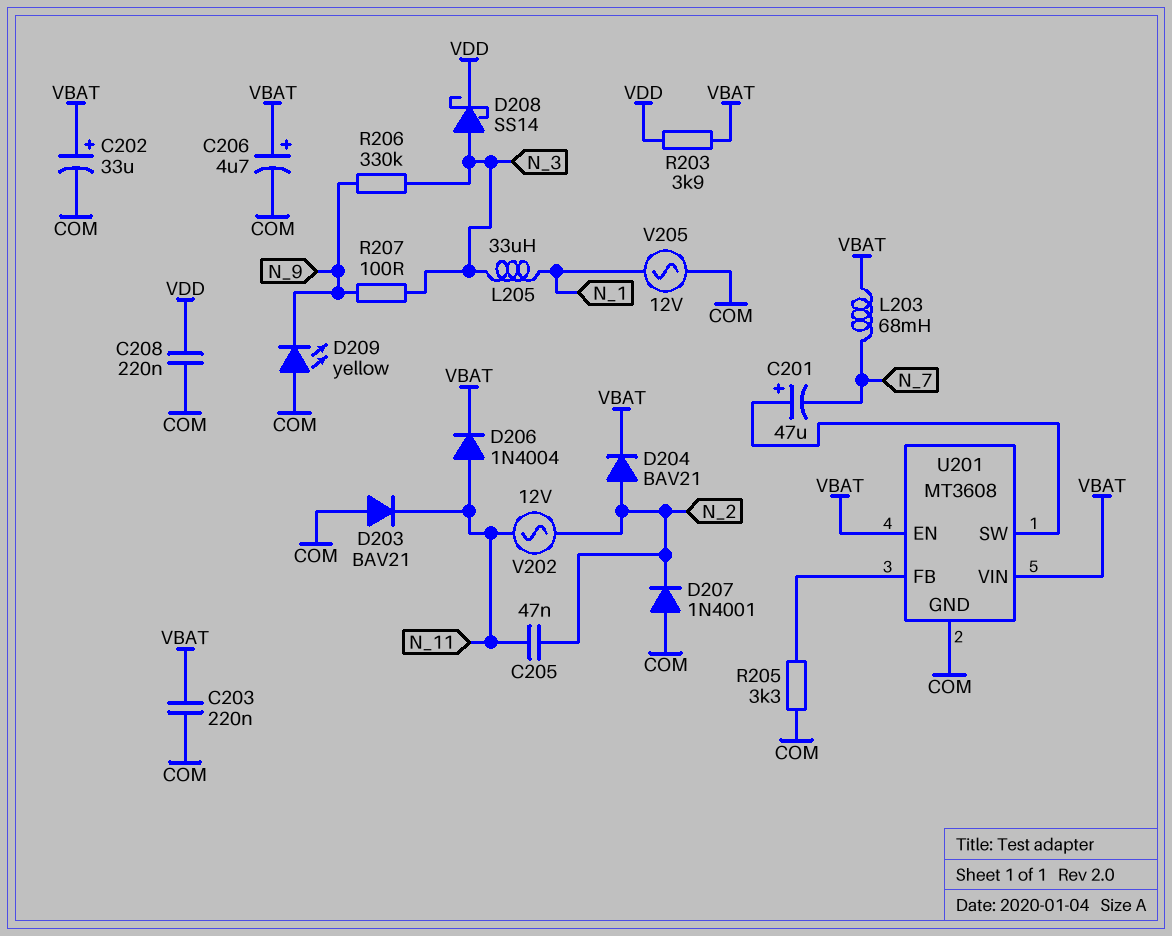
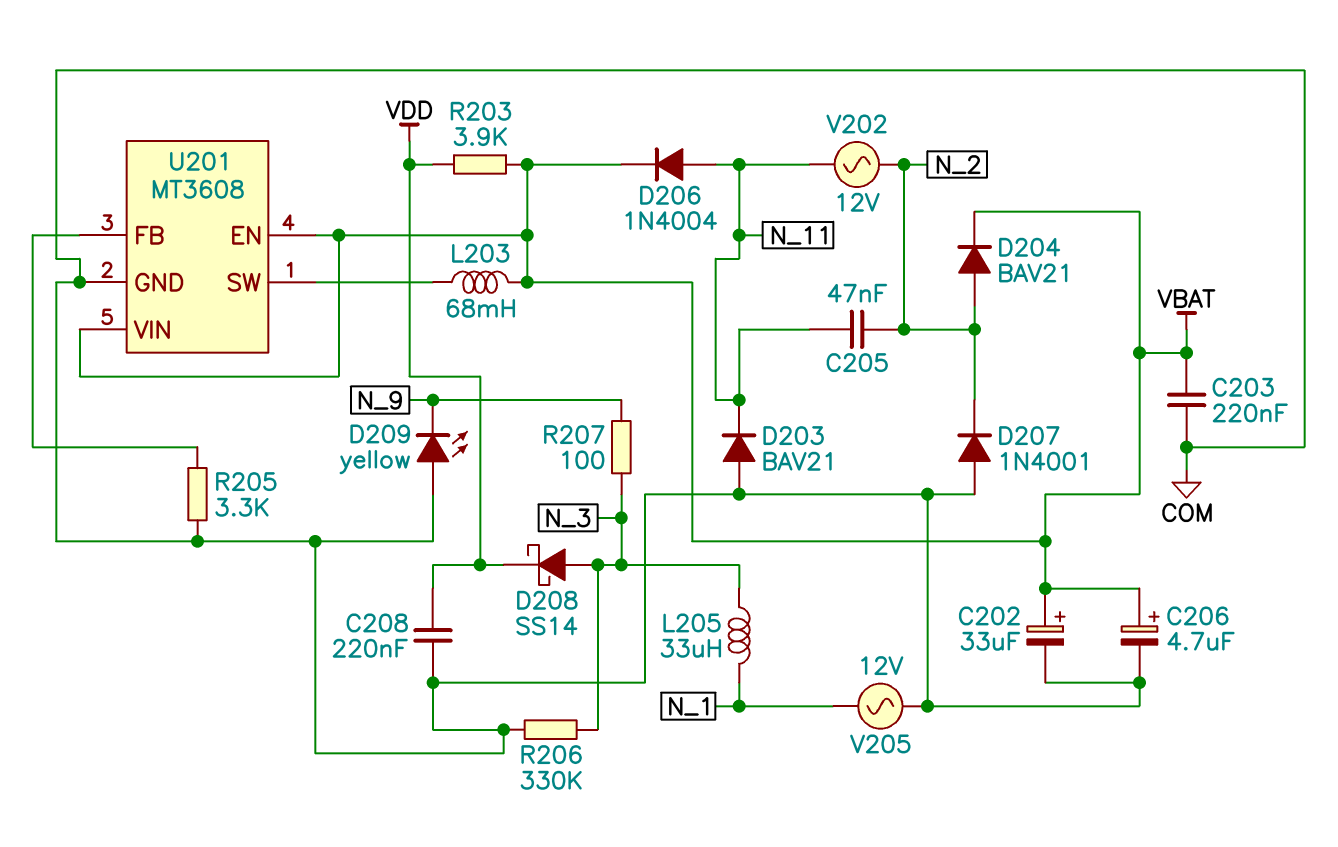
C201: 47uF (plus U201/SW, minus N_7) -> none
L203: 68mH (N_7, VBAT) -> 68mH (U201/SW, VBAT)
R206: 330k (N_3, N_9) -> 330k (COM, N_3)

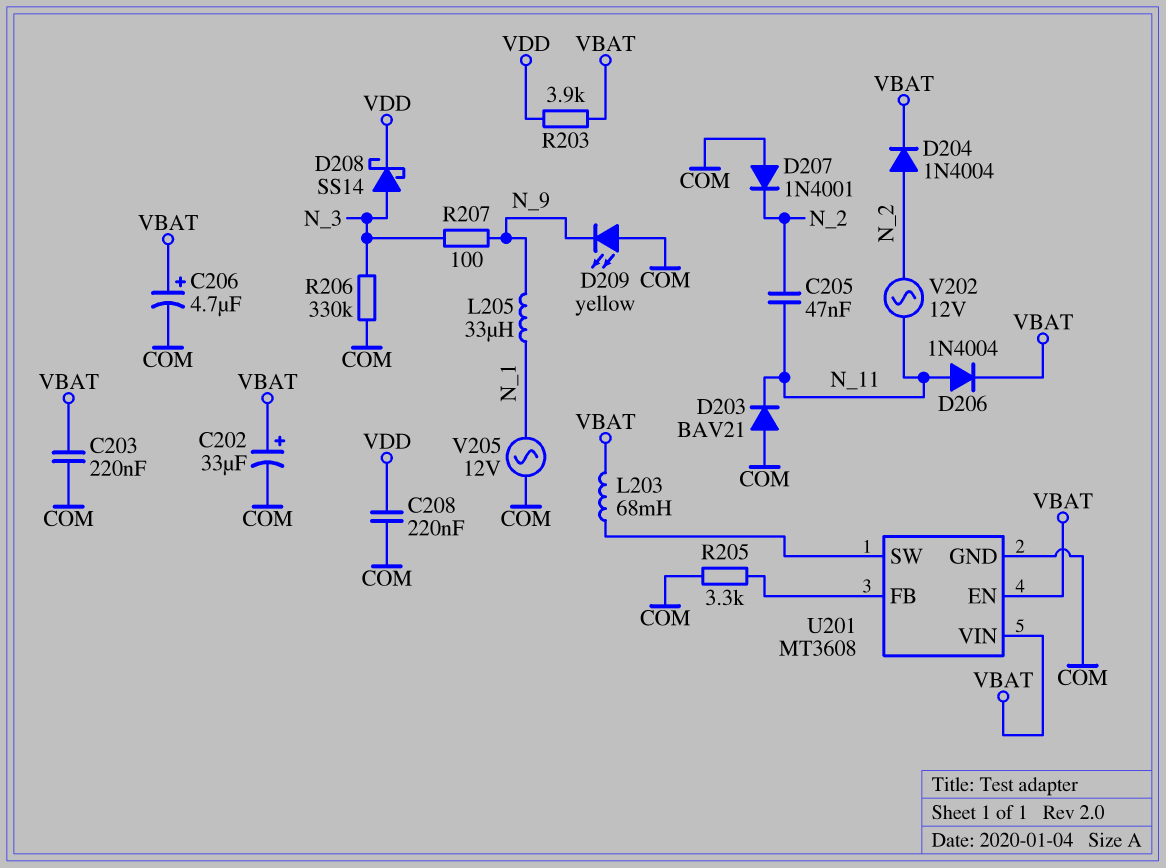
D204: diode BAV21 (A N_2, K VBAT) -> diode 1N4004 (A N_2, K VBAT)
L205: 33uH (N_1, N_3) -> 33uH (N_1, N_9)

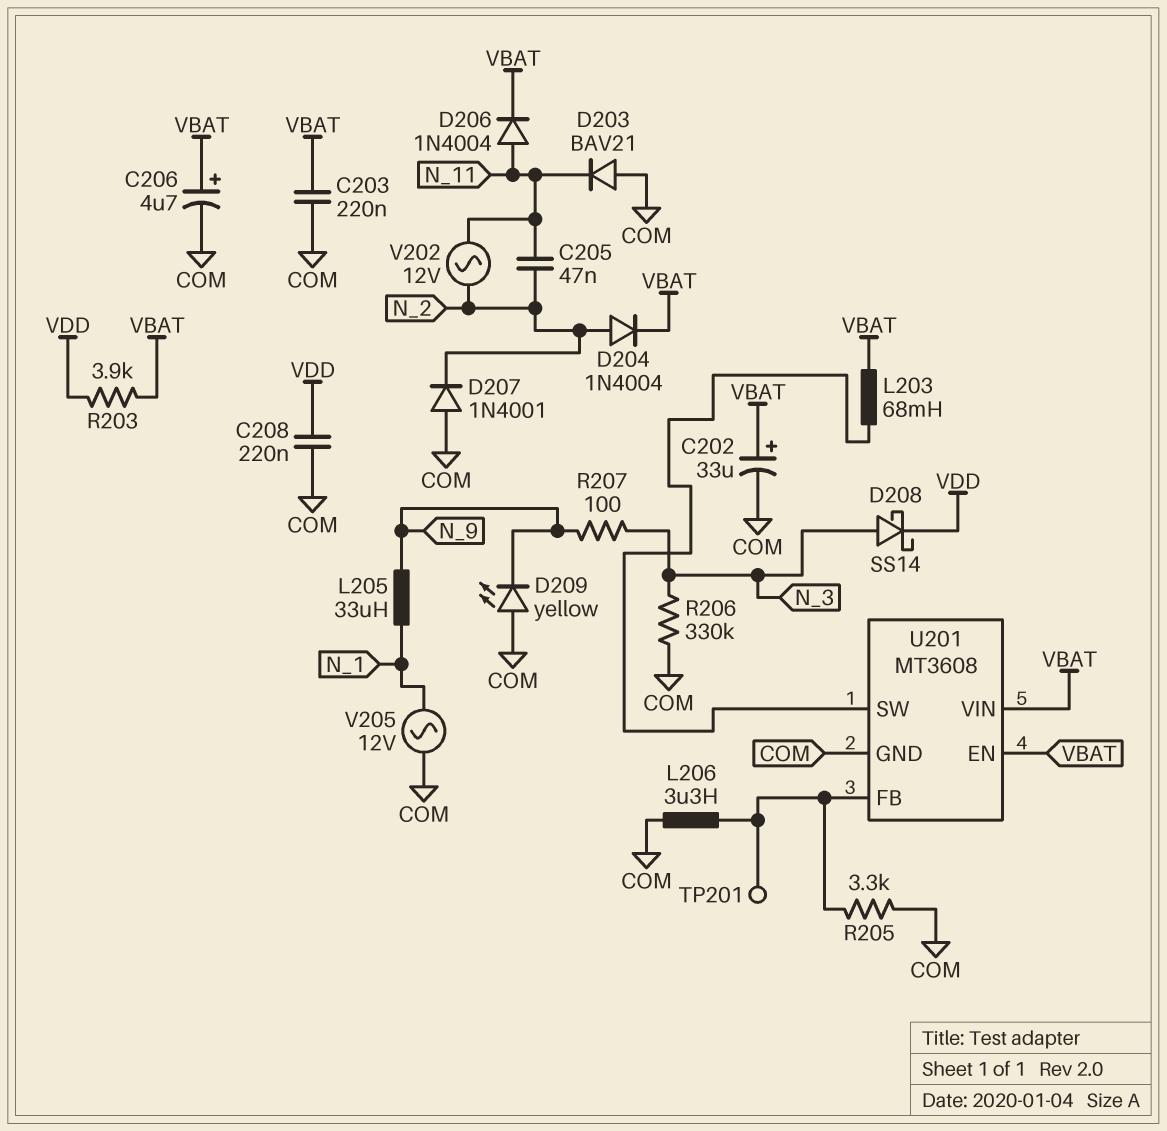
L206: none -> 3.3uH (COM, U201/FB)
TP201: none -> test point (U201/FB)

